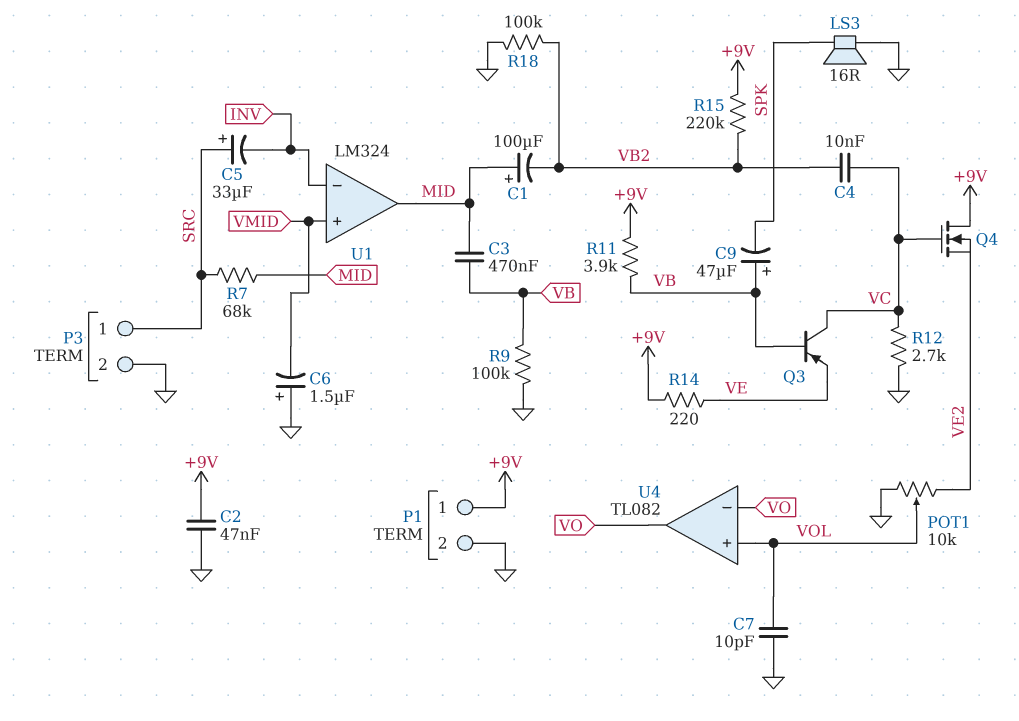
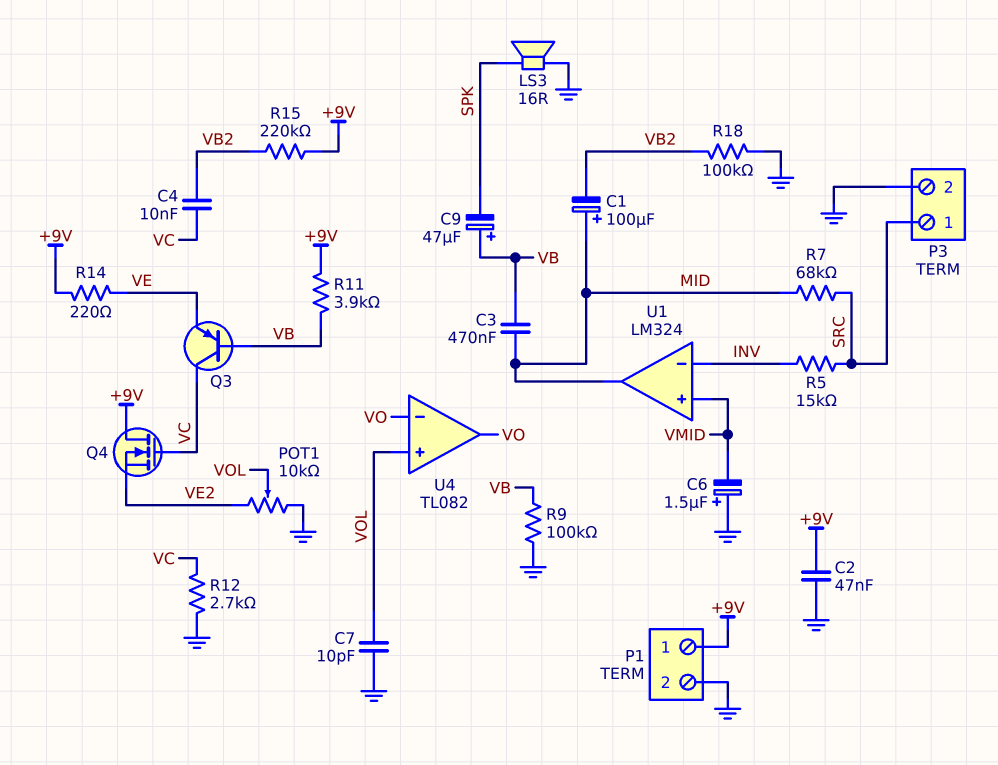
C5: 33uF (plus SRC, minus INV) -> none
R5: none -> 15k (INV, SRC)

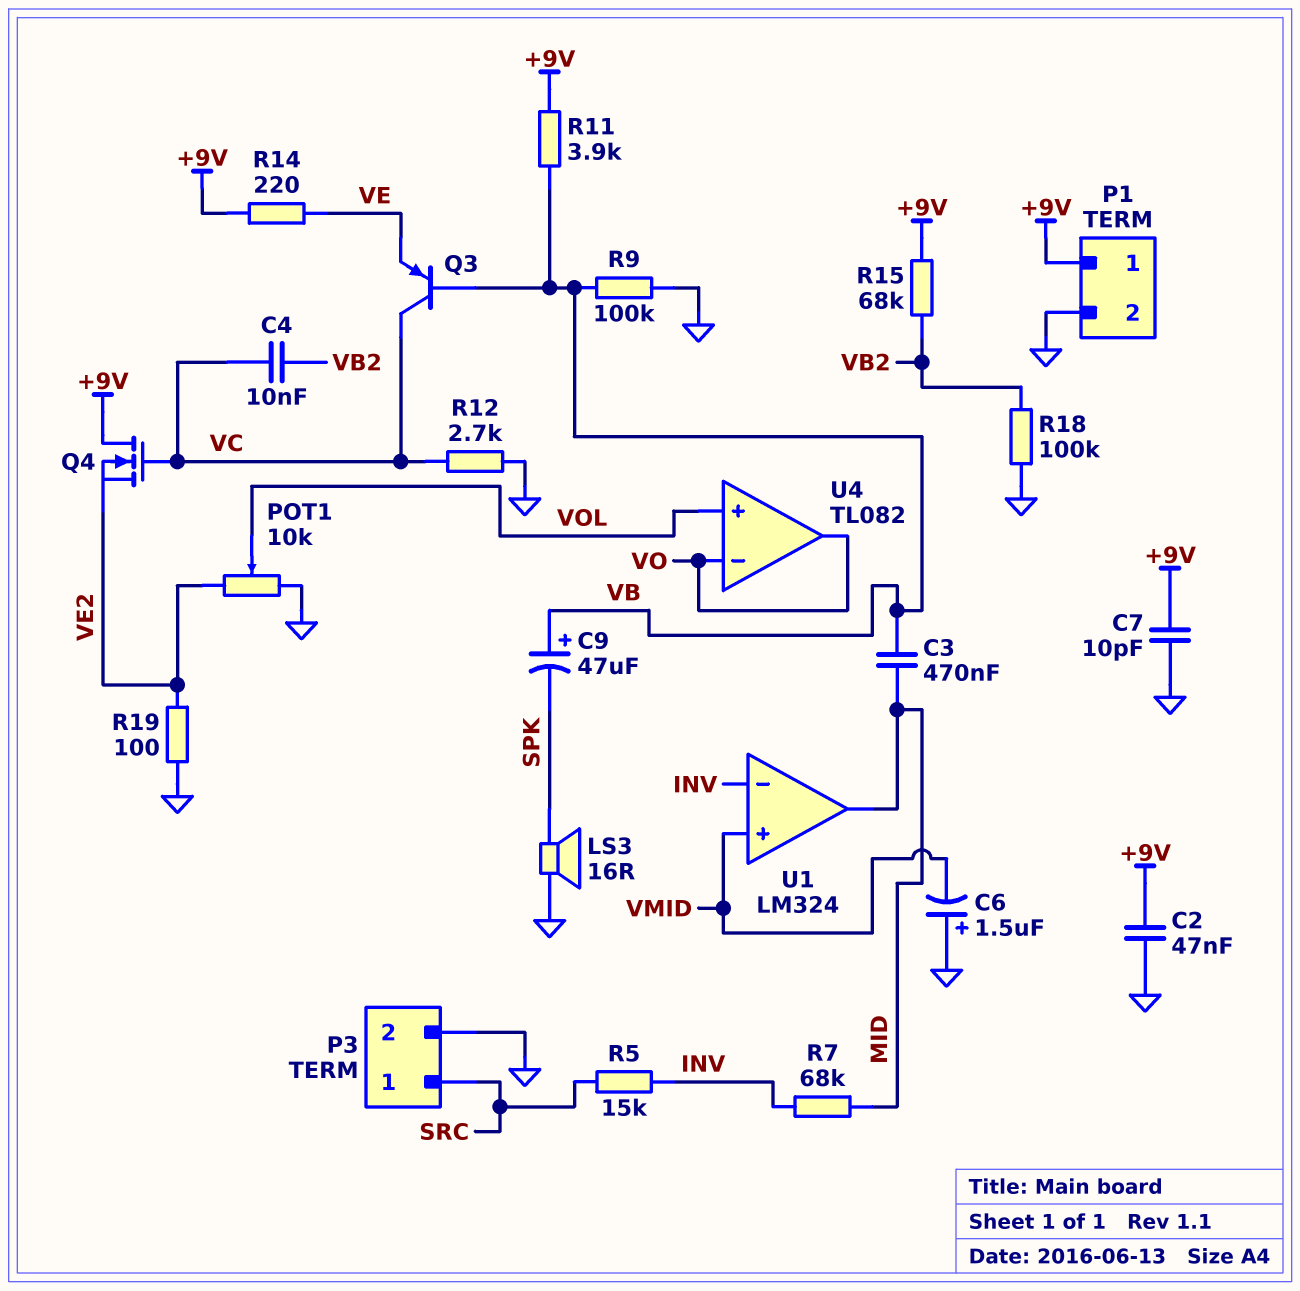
C1: 100uF (plus MID, minus VB2) -> none
C7: 10pF (GND, VOL) -> 10pF (+9V, GND)
R7: 68k (MID, SRC) -> 68k (INV, MID)
R15: 220k (+9V, VB2) -> 68k (+9V, VB2)
R19: none -> 100 (GND, VE2)

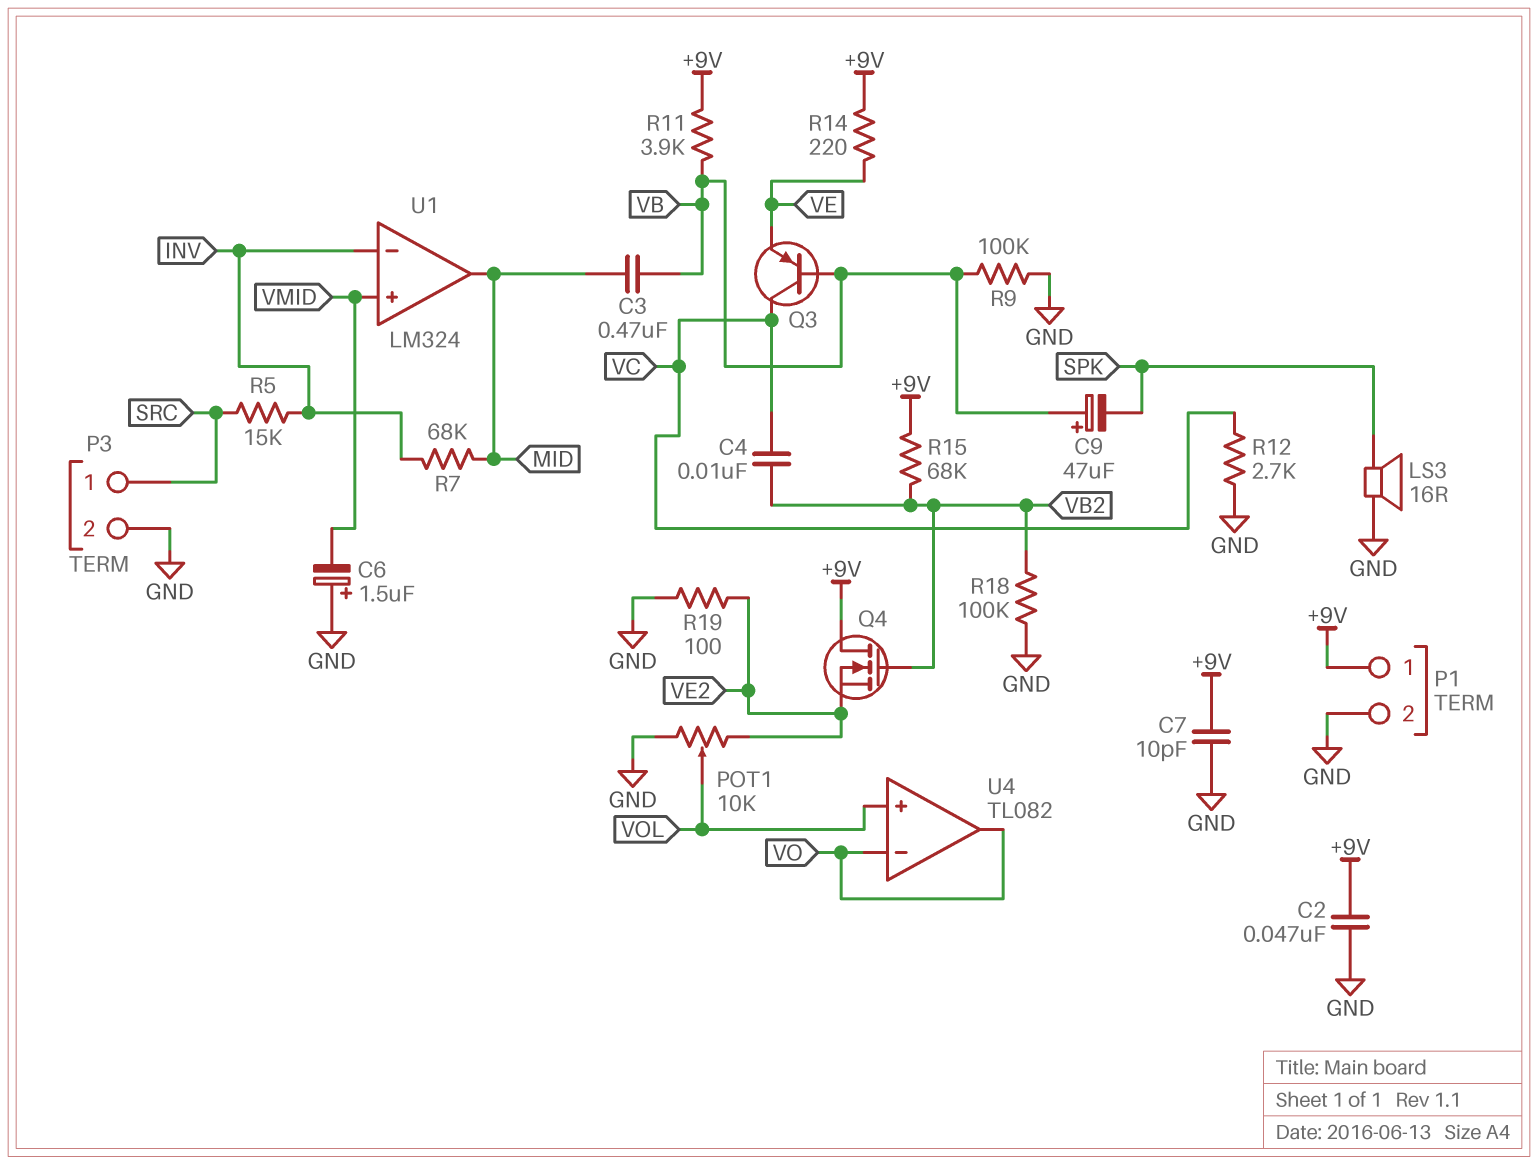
Q4: NMOS (G VC, D +9V, S VE2) -> NMOS (G VB2, D +9V, S VE2)

